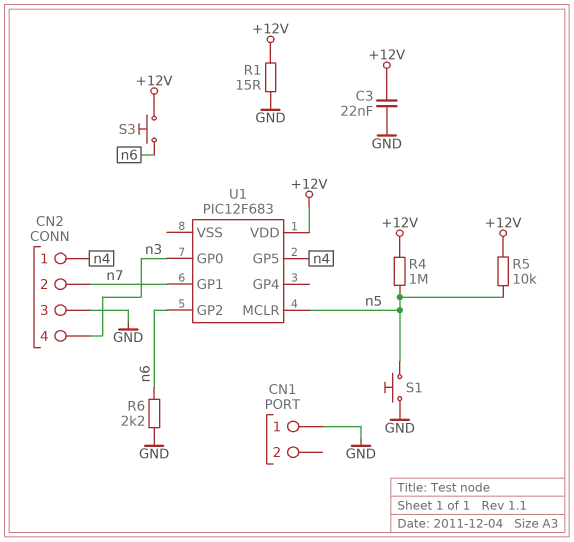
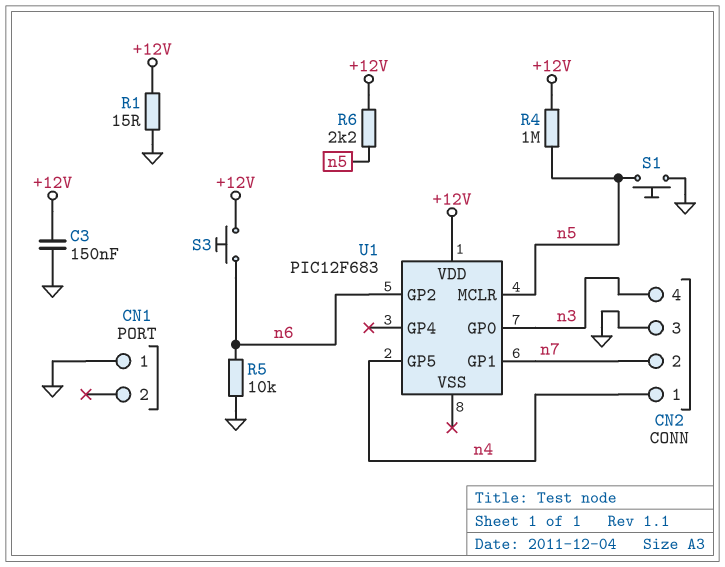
C3: 22nF (+12V, GND) -> 150nF (+12V, GND)
R5: 10k (+12V, n5) -> 10k (GND, n6)
R6: 2.2k (GND, n6) -> 2.2k (+12V, n5)

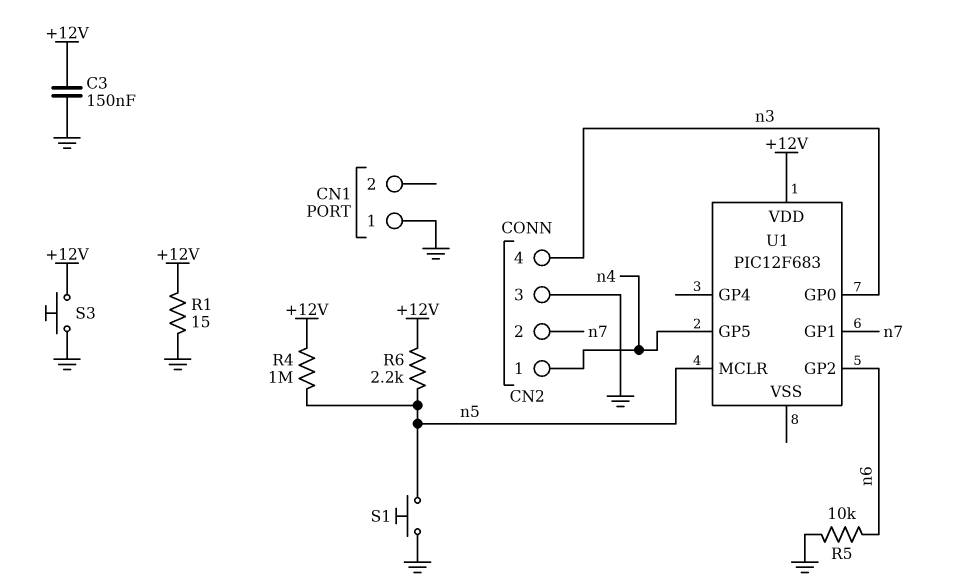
S3: button (+12V, n6) -> button (+12V, GND)

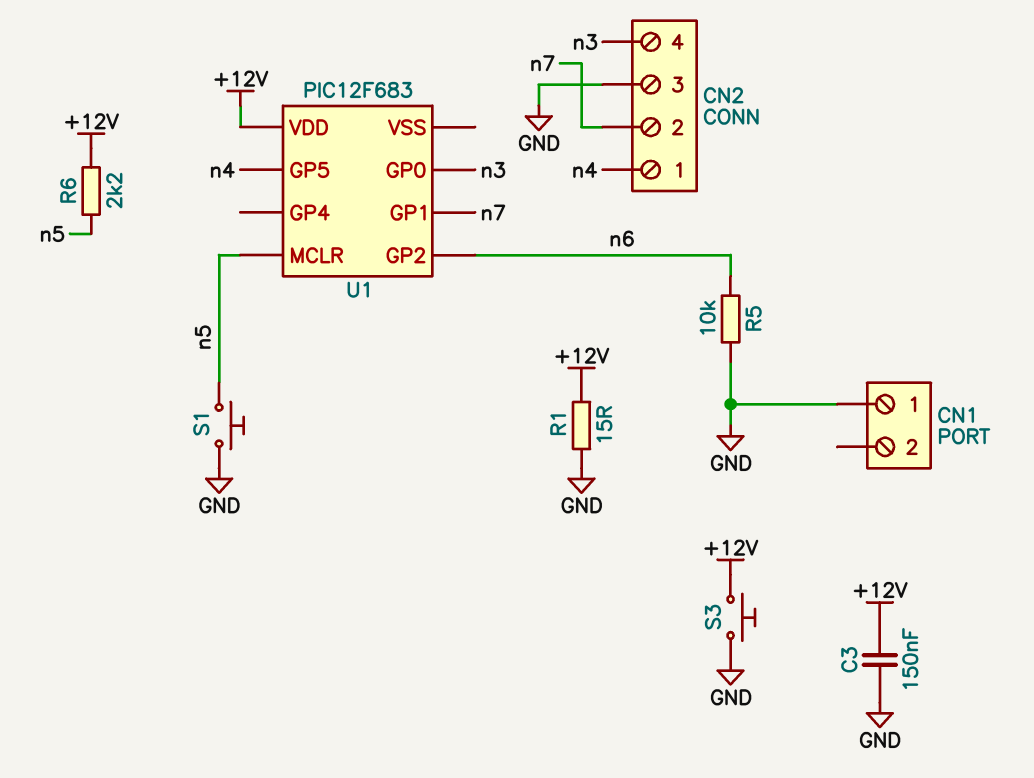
R4: 1M (+12V, n5) -> none

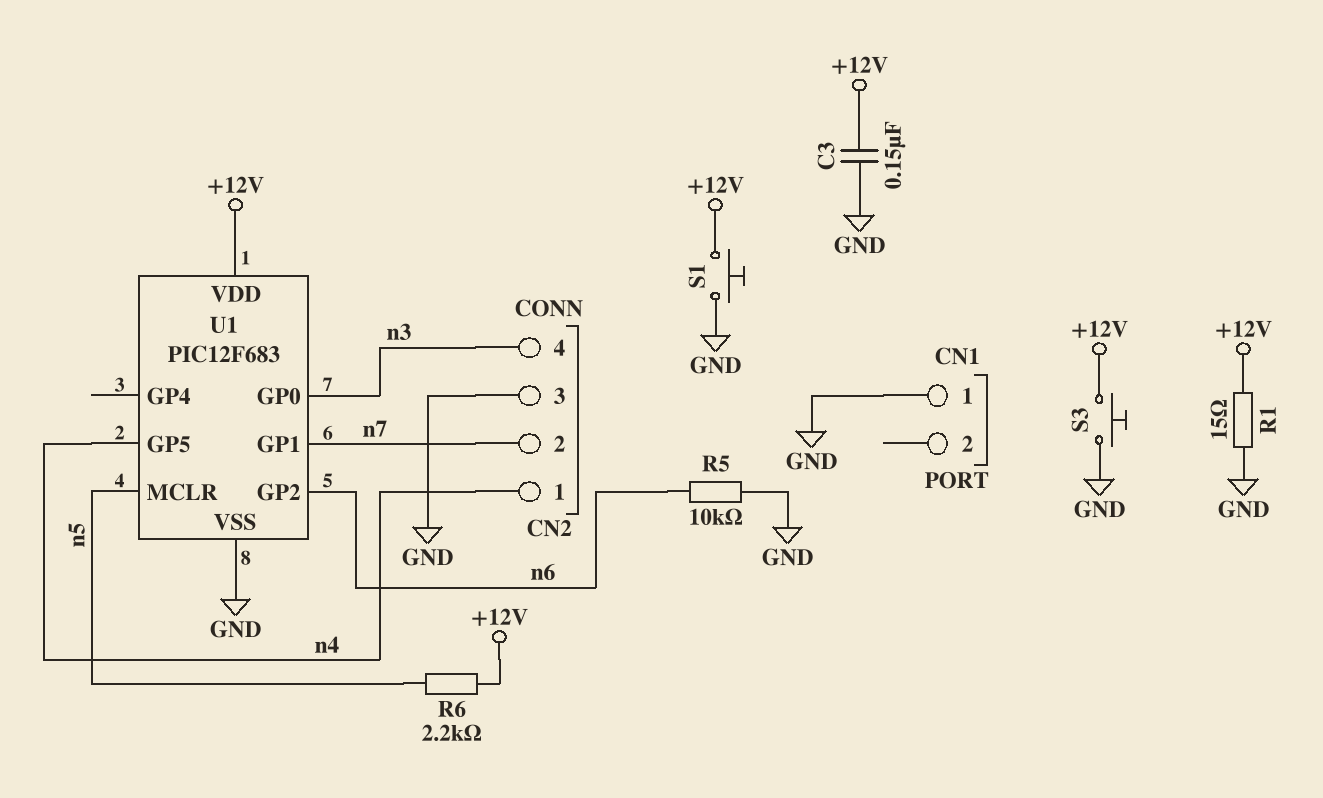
S1: button (GND, n5) -> button (+12V, GND)
U1 pin VSS: none -> GND

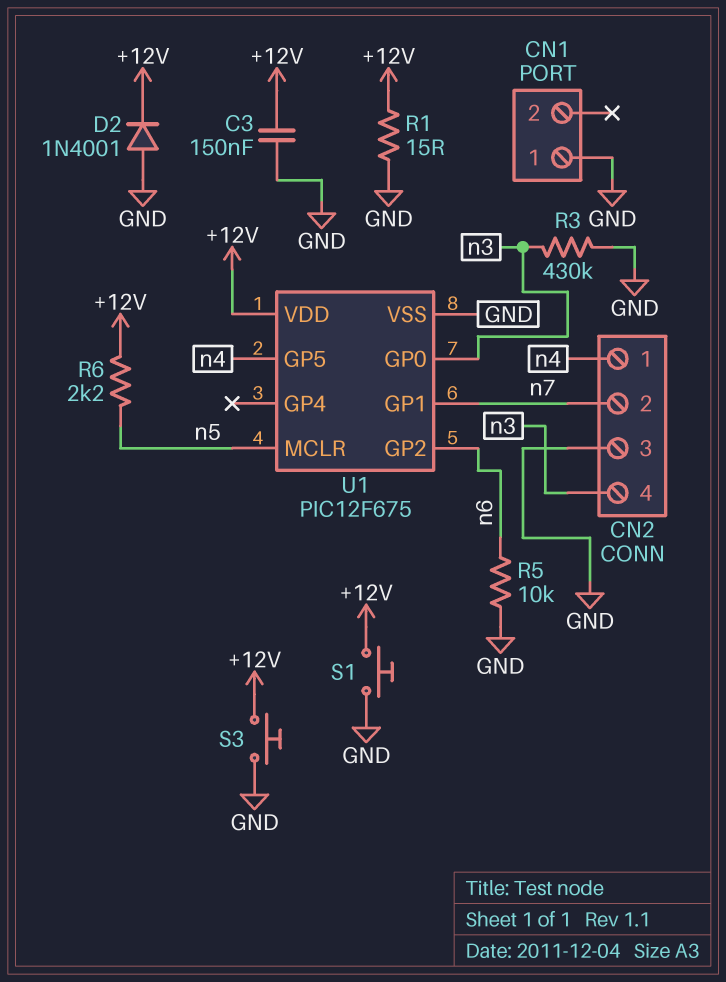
D2: none -> diode 1N4001 (A GND, K +12V)
R3: none -> 430k (GND, n3)
U1: PIC12F683 -> PIC12F675

